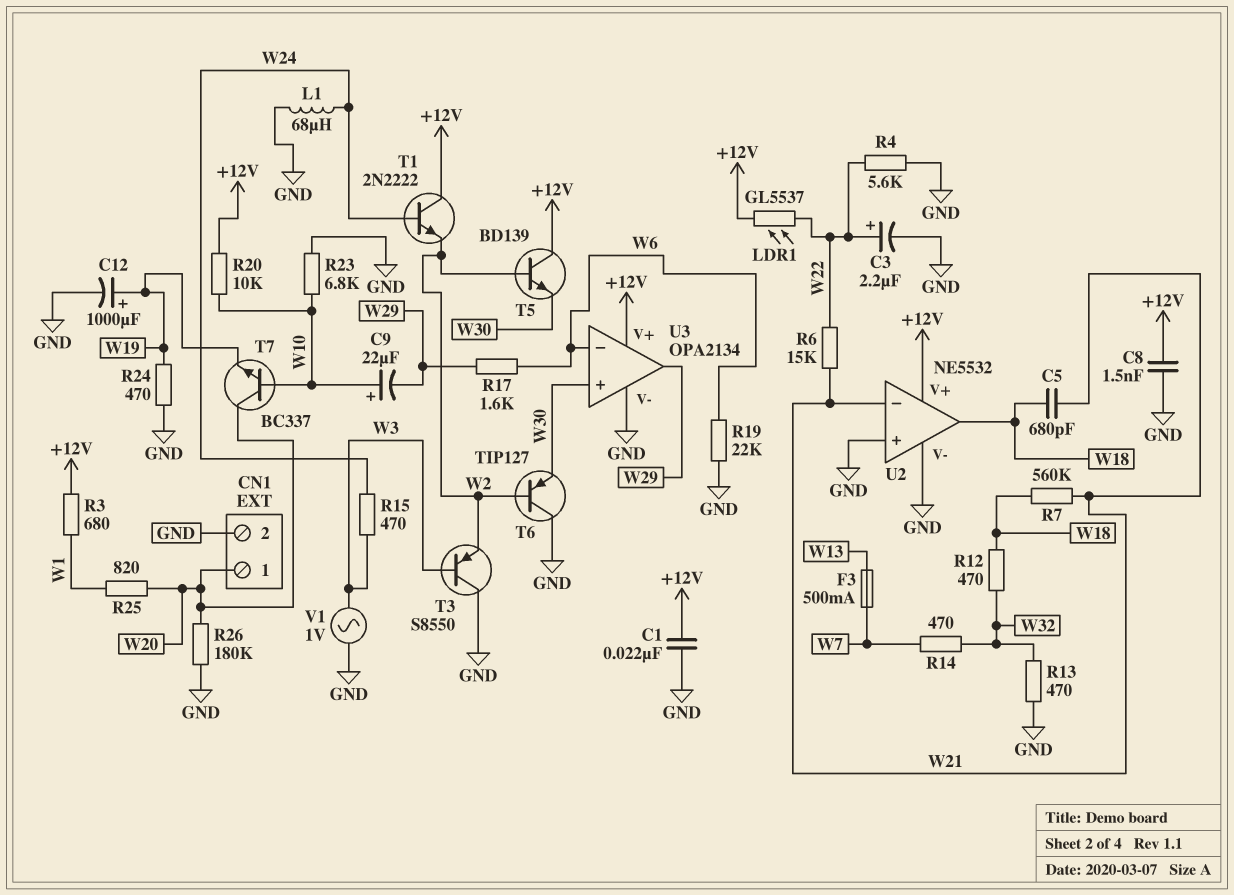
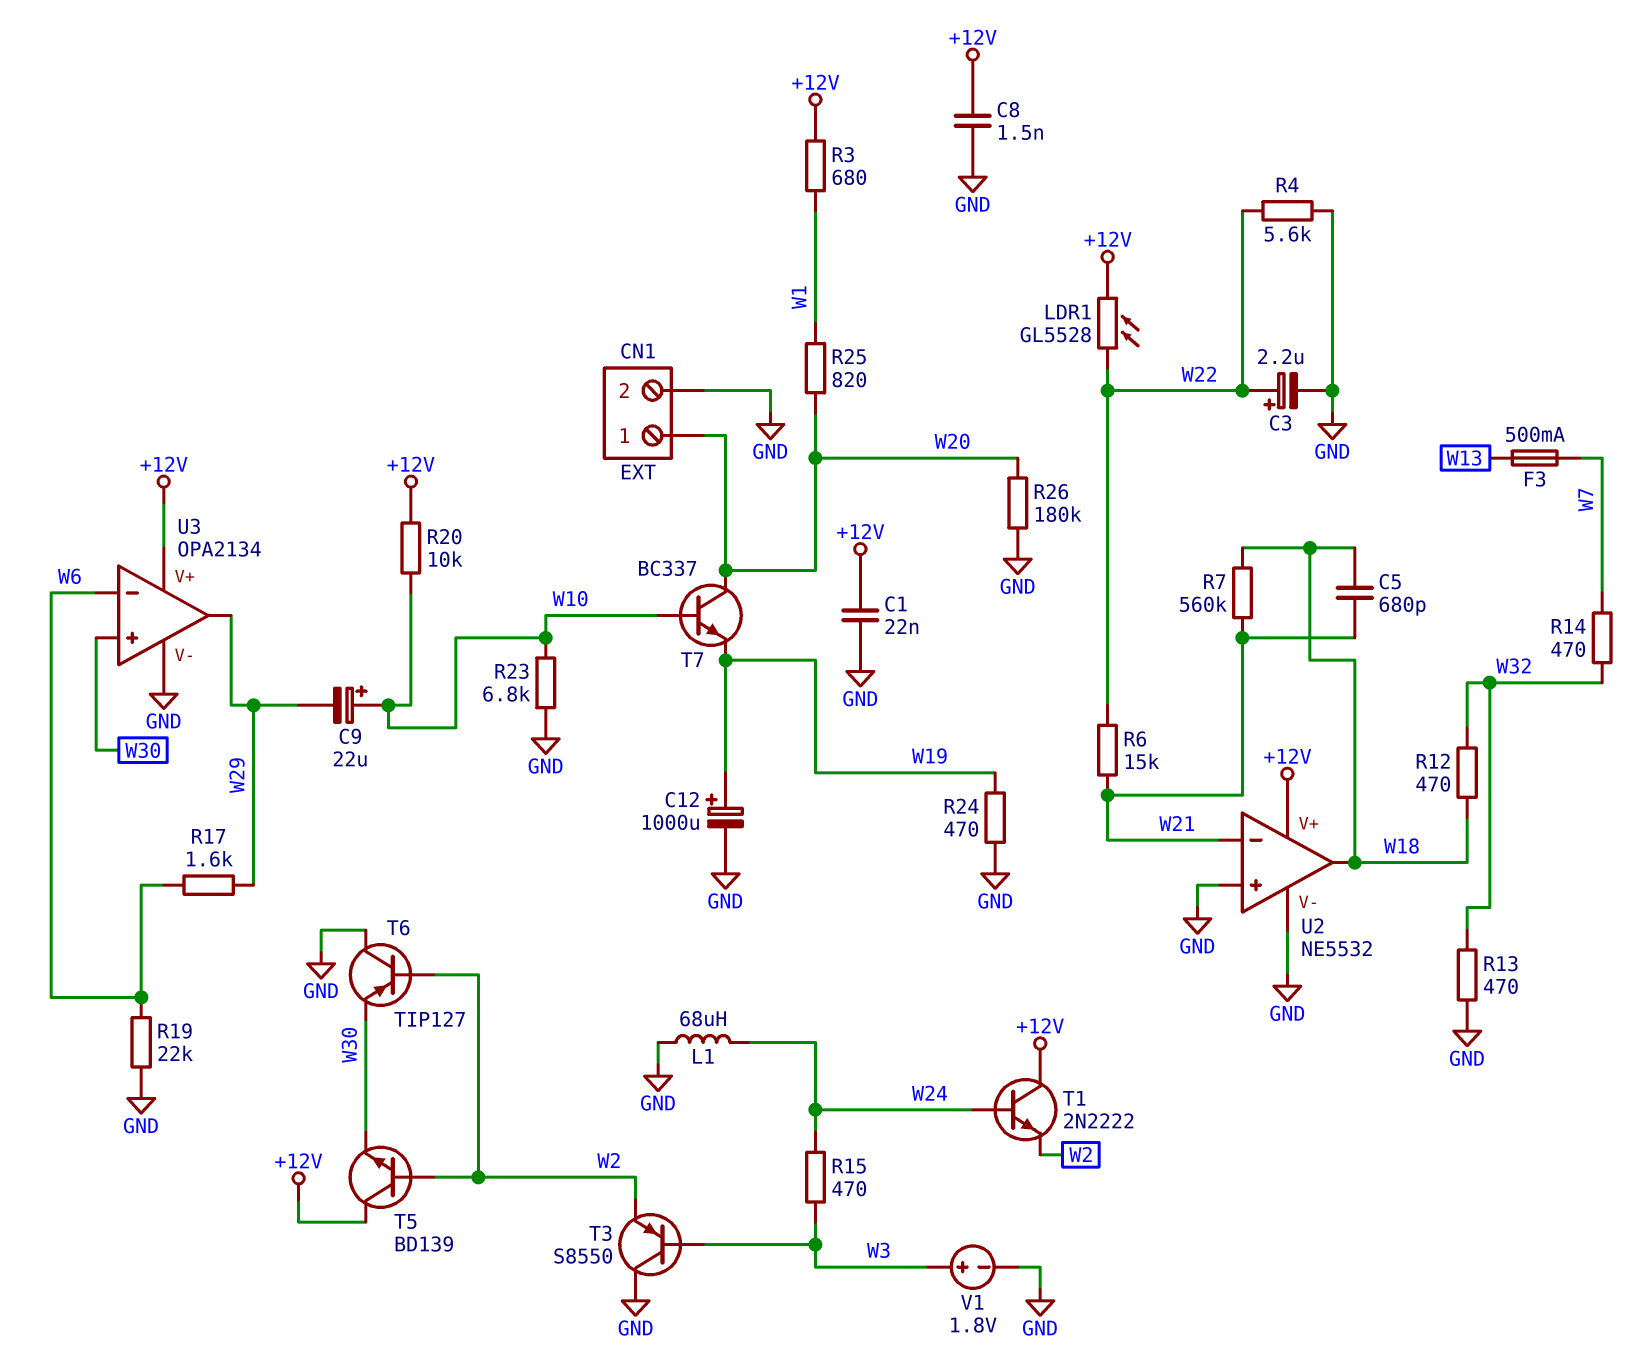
LDR1: GL5537 (+12V, W22) -> GL5528 (+12V, W22)
V1: AC 1V (GND, W3) -> 1.8V (plus W3, minus GND)

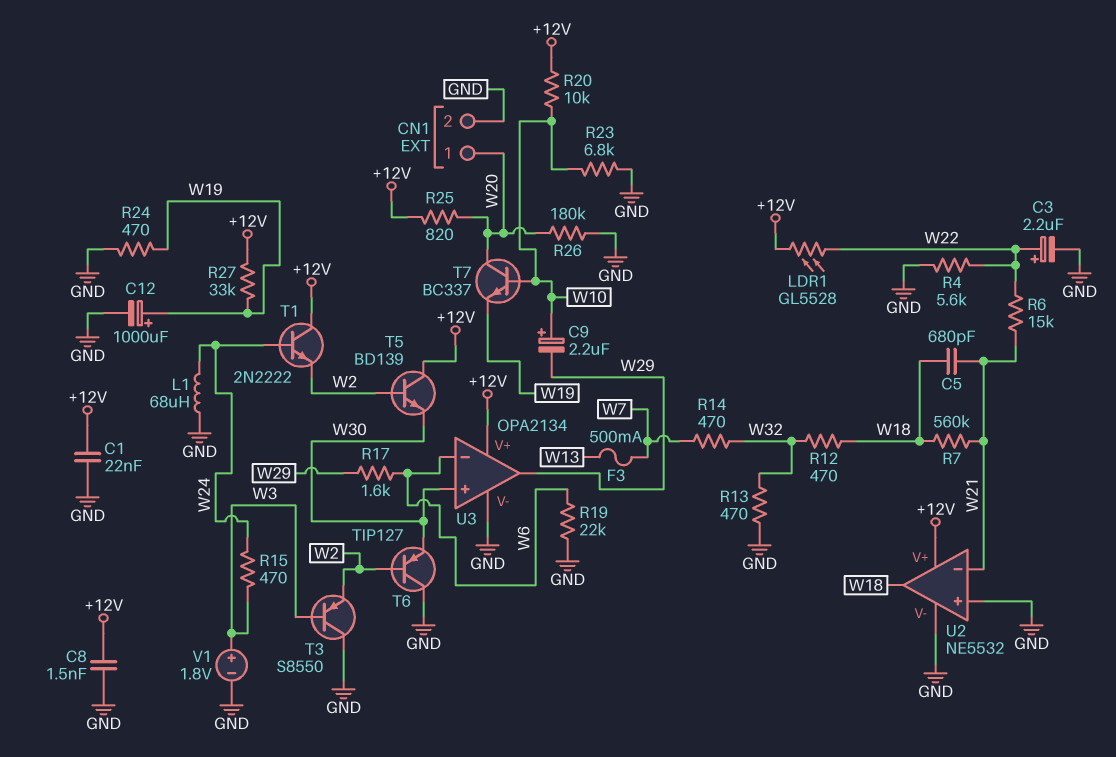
C9: 22uF (plus W10, minus W29) -> 2.2uF (plus W10, minus W29)
R3: 680 (+12V, W1) -> none
R25: 820 (W1, W20) -> 820 (+12V, W20)
R27: none -> 33k (+12V, W19)

